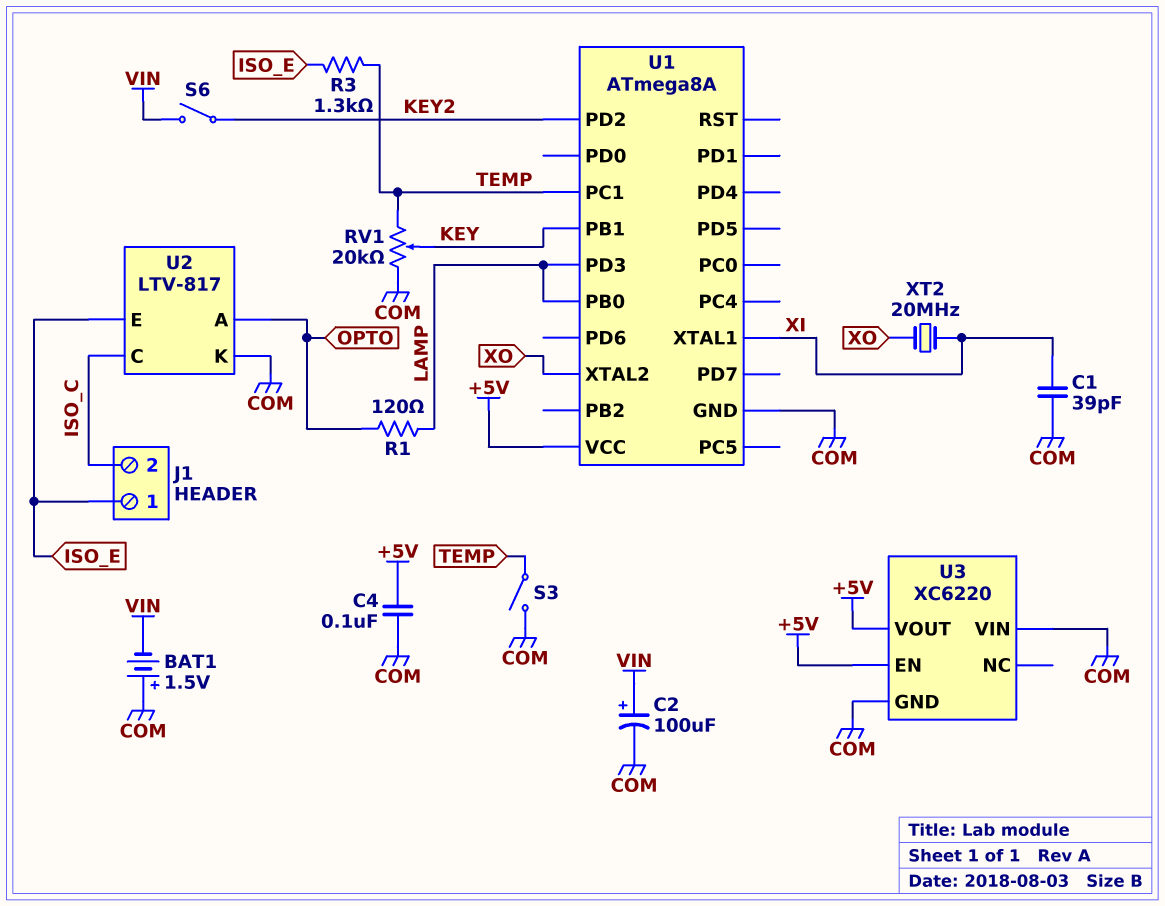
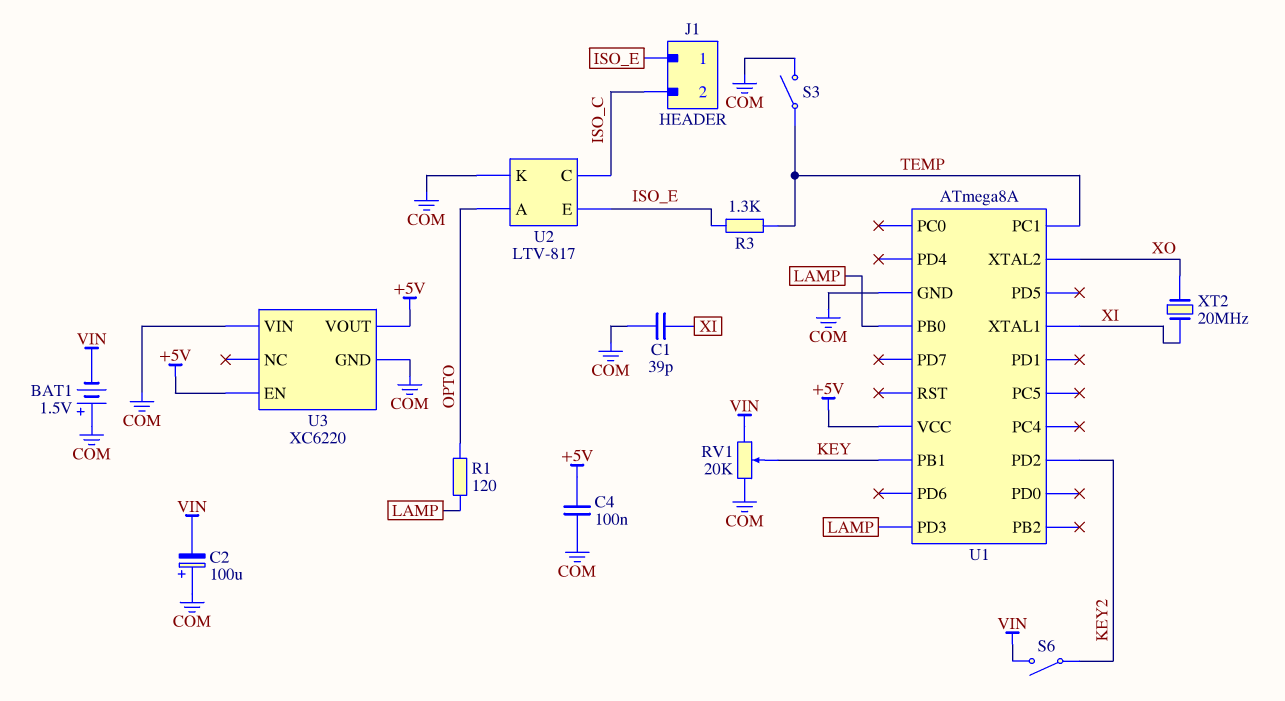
C2: 100uF (plus VIN, minus COM) -> 100uF (plus COM, minus VIN)
RV1: 20k (COM, TEMP, wiper KEY) -> 20k (COM, VIN, wiper KEY)

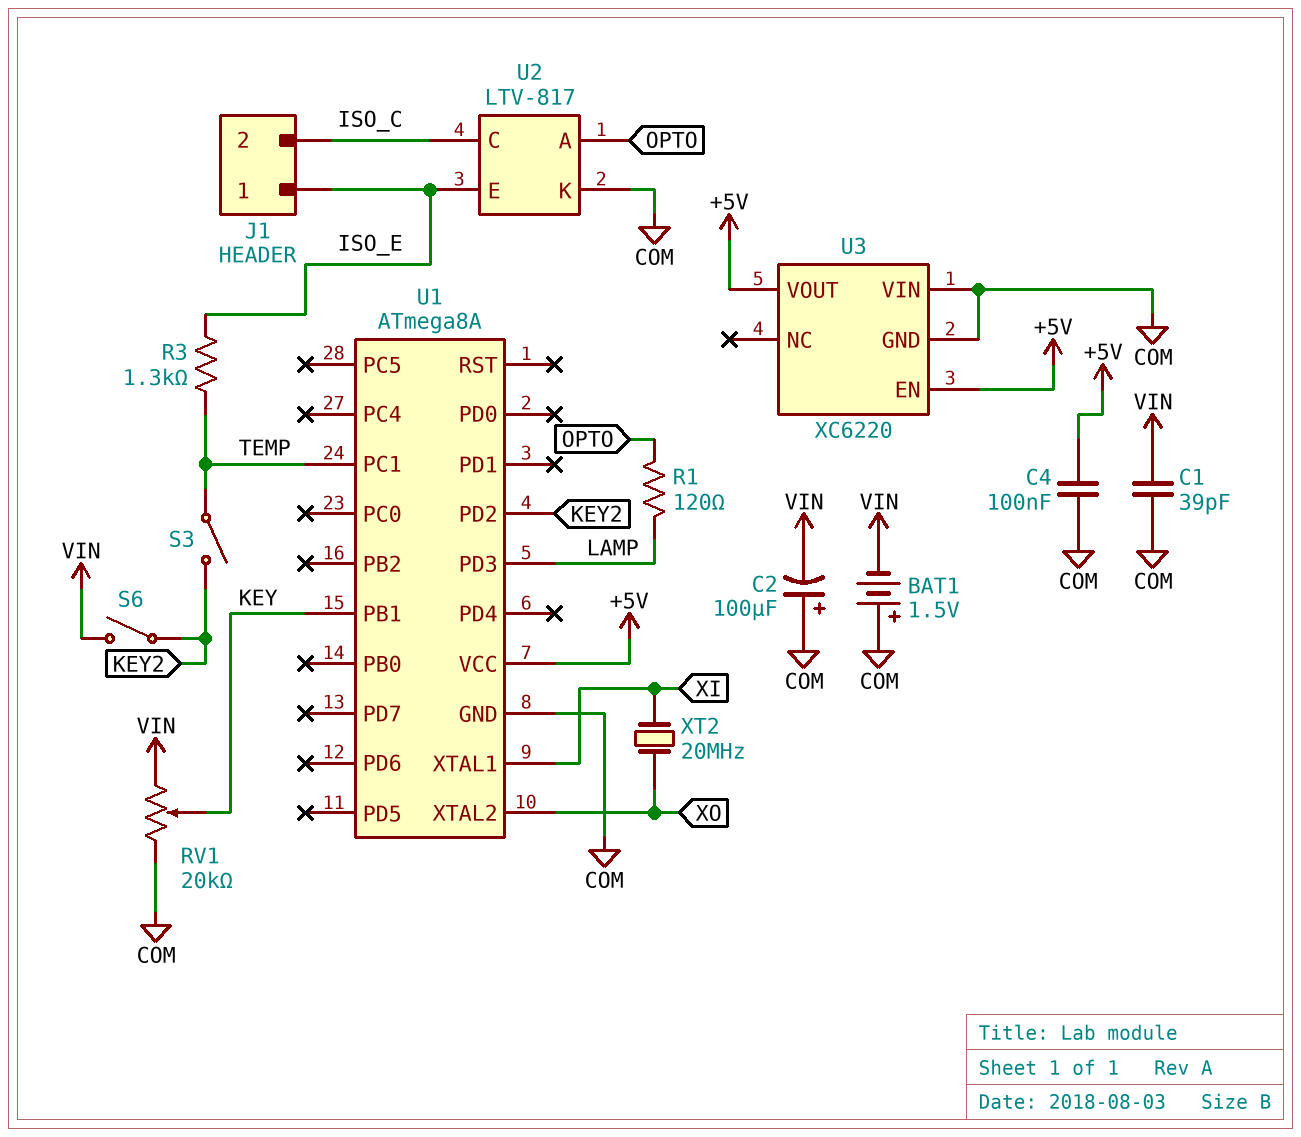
C1: 39pF (COM, XI) -> 39pF (COM, VIN)
S3: switch (COM, TEMP) -> switch (KEY2, TEMP)
U1 pin PB0: LAMP -> none

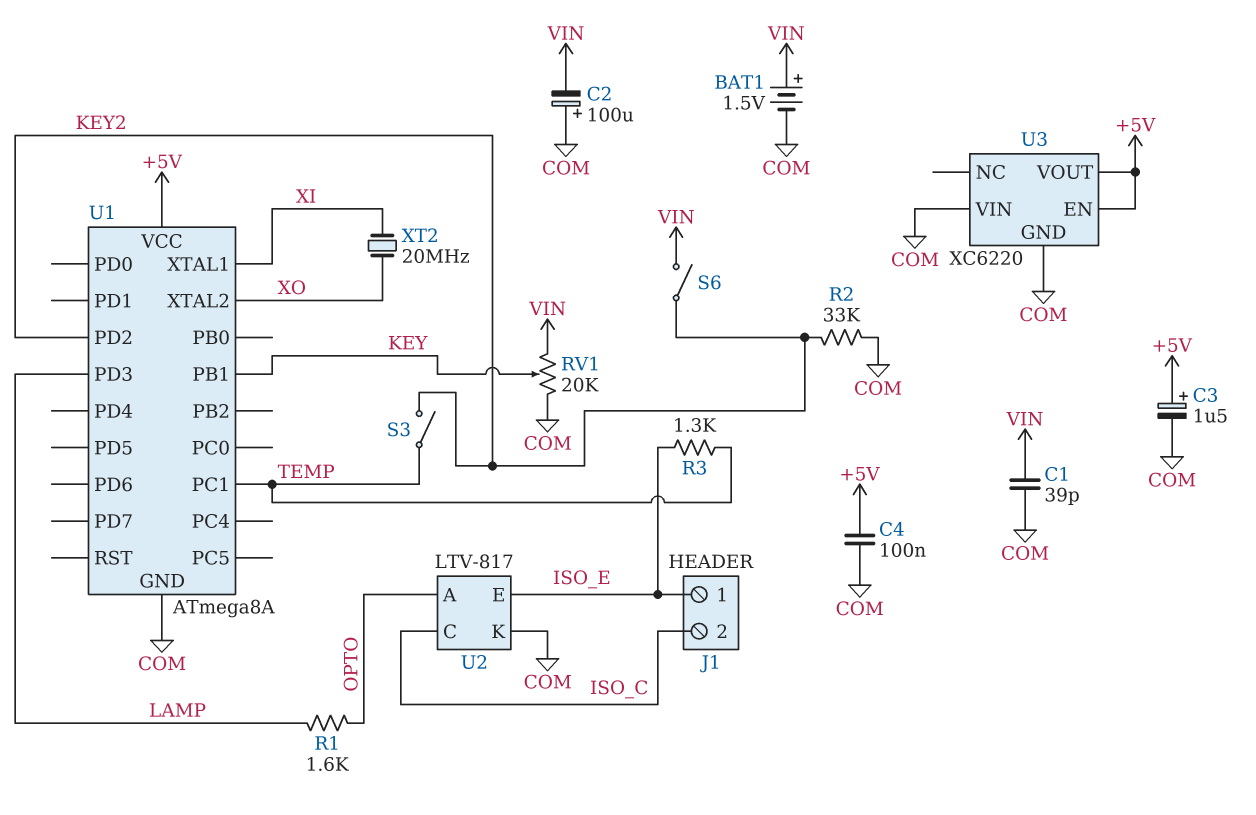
BAT1: 1.5V (plus COM, minus VIN) -> 1.5V (plus VIN, minus COM)
C3: none -> 1.5uF (plus +5V, minus COM)
R1: 120 (LAMP, OPTO) -> 1.6k (LAMP, OPTO)
R2: none -> 33k (COM, KEY2)

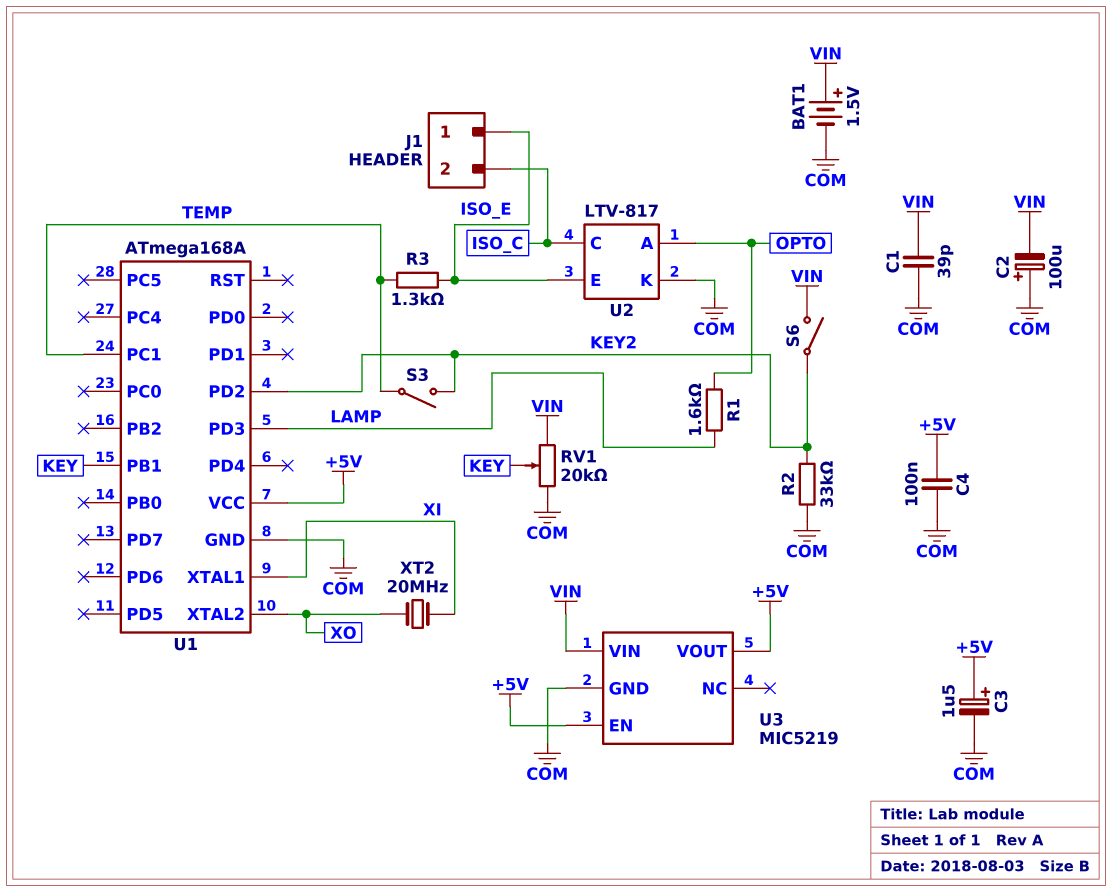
U1: ATmega8A -> ATmega168A
U3: XC6220 -> MIC5219
U3 pin VIN: COM -> VIN

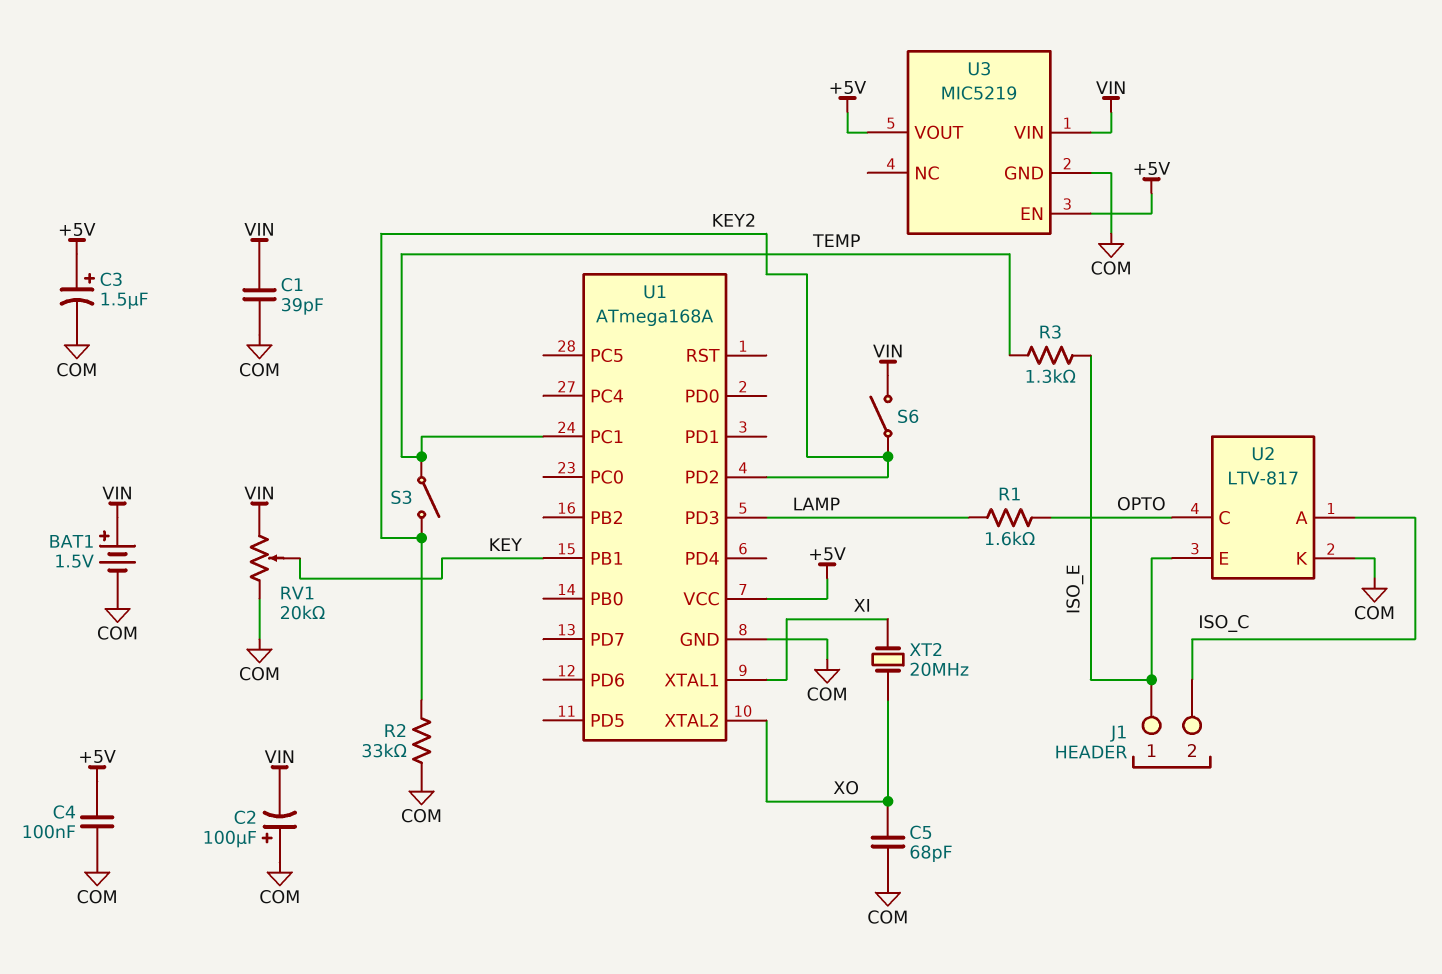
C5: none -> 68pF (COM, XO)
U2 pin A: OPTO -> ISO_C
U2 pin C: ISO_C -> OPTO

